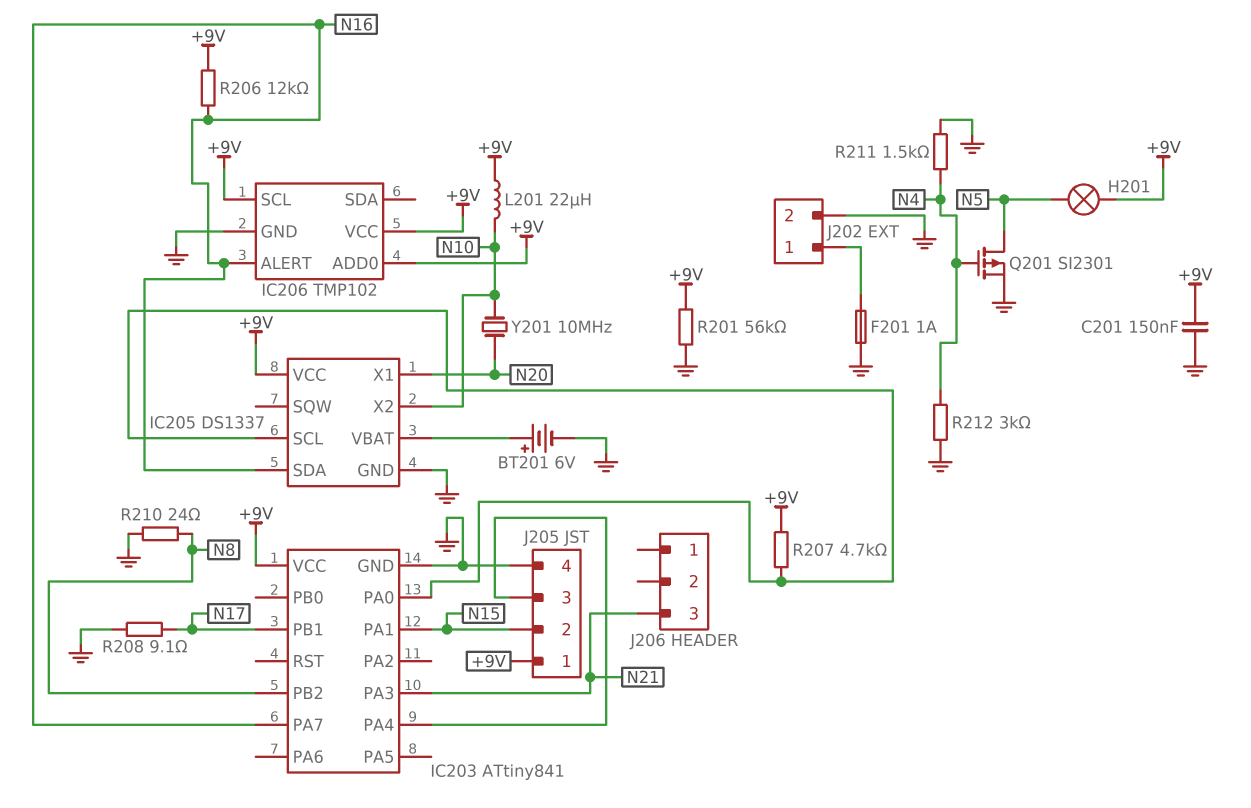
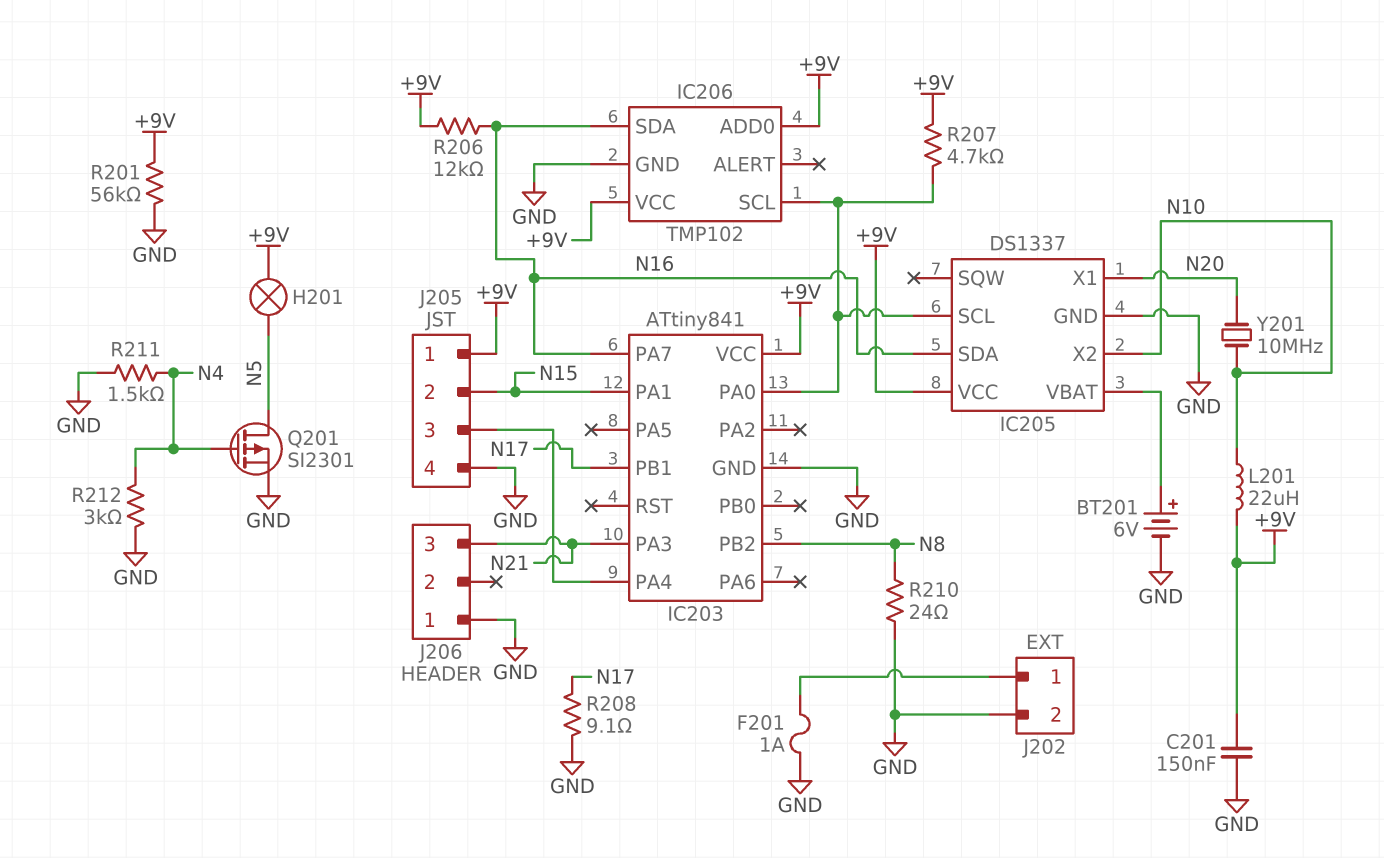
IC206 pin ALERT: N16 -> none
IC206 pin SCL: +9V -> IC203/PA0
IC206 pin SDA: none -> N16
J206 pin 1: none -> GND

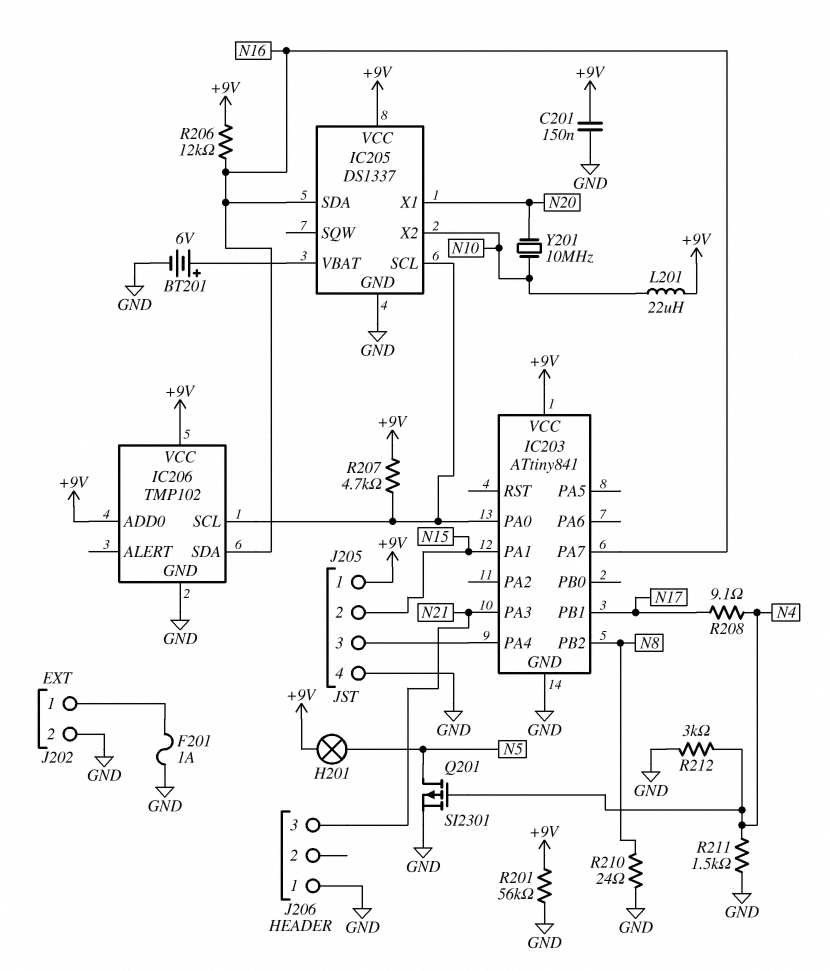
R208: 9.1 (GND, N17) -> 9.1 (N4, N17)

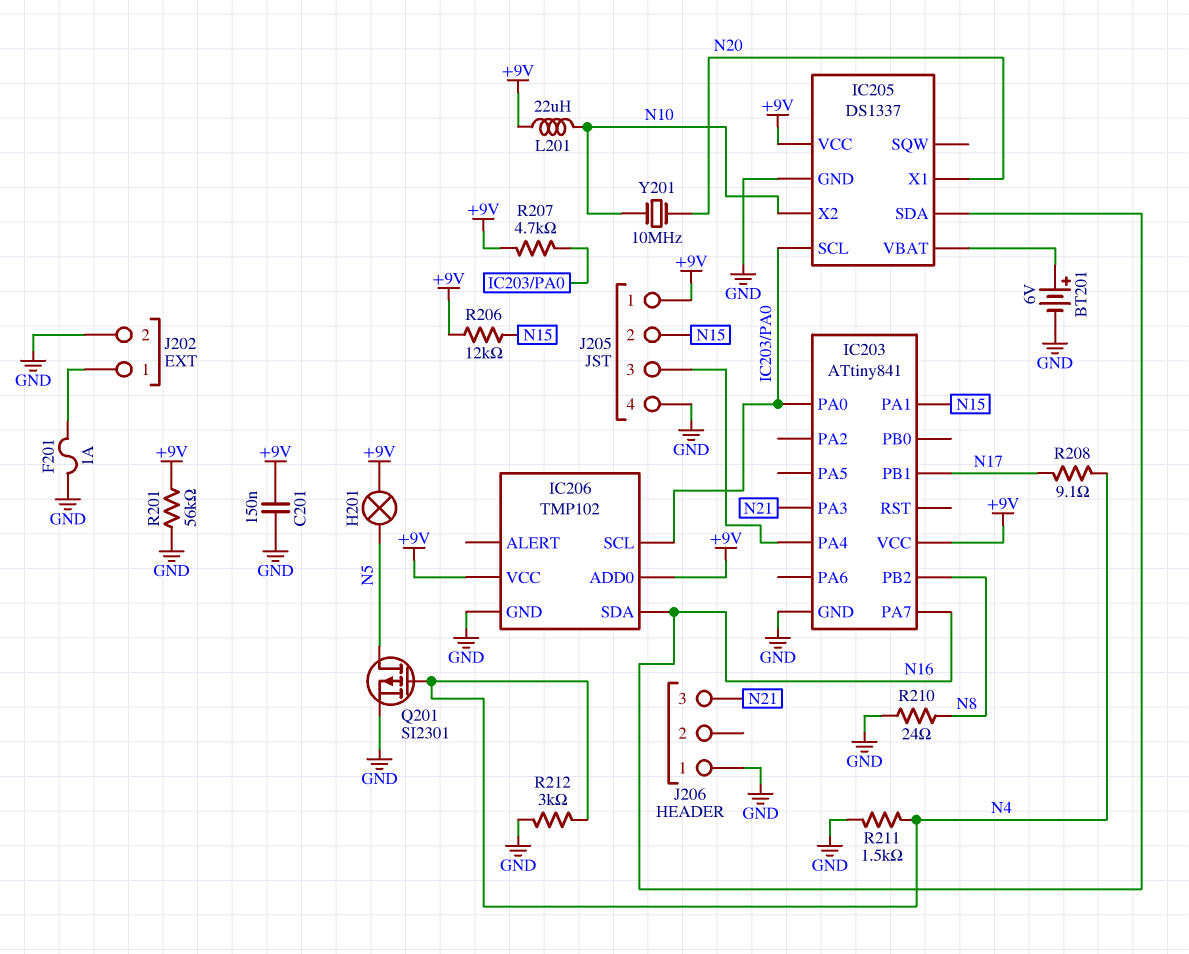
R206: 12k (+9V, N16) -> 12k (+9V, N15)

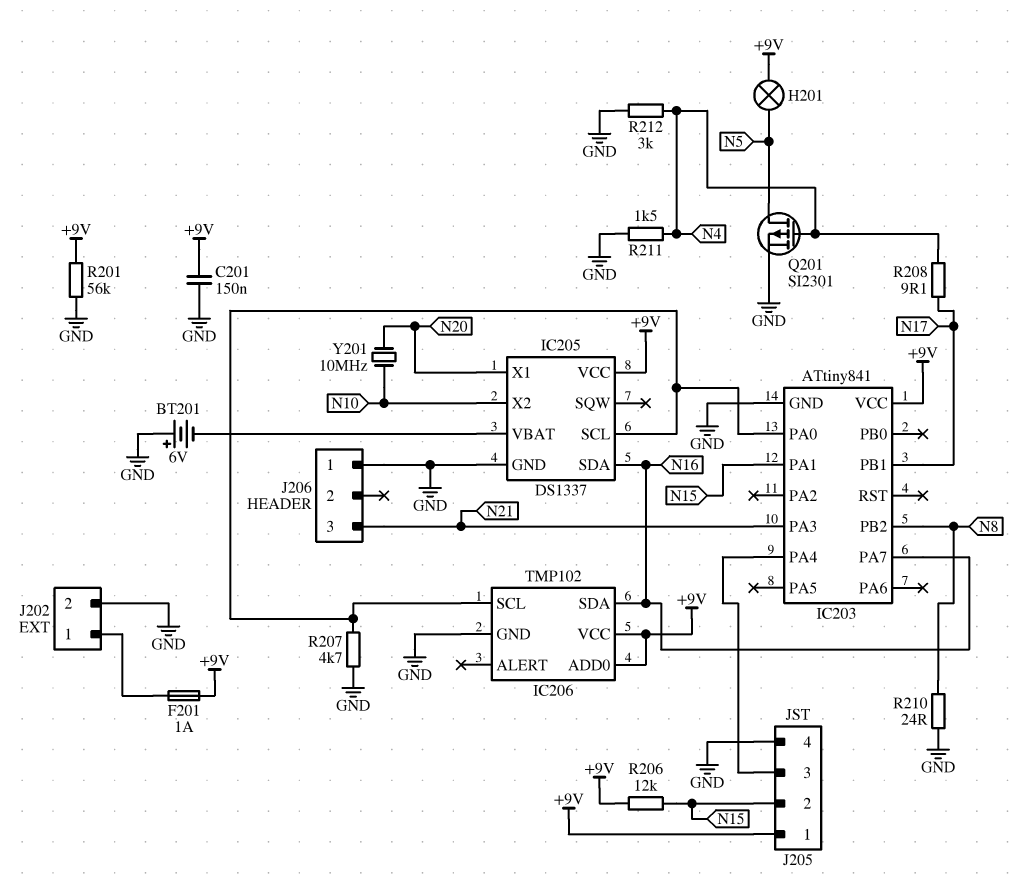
BT201: 6V (plus IC205/VBAT, minus GND) -> 6V (plus GND, minus IC205/VBAT)
F201: 1A (GND, J202/1) -> 1A (+9V, J202/1)
L201: 22uH (+9V, N10) -> none
R207: 4.7k (+9V, IC203/PA0) -> 4.7k (GND, IC203/PA0)

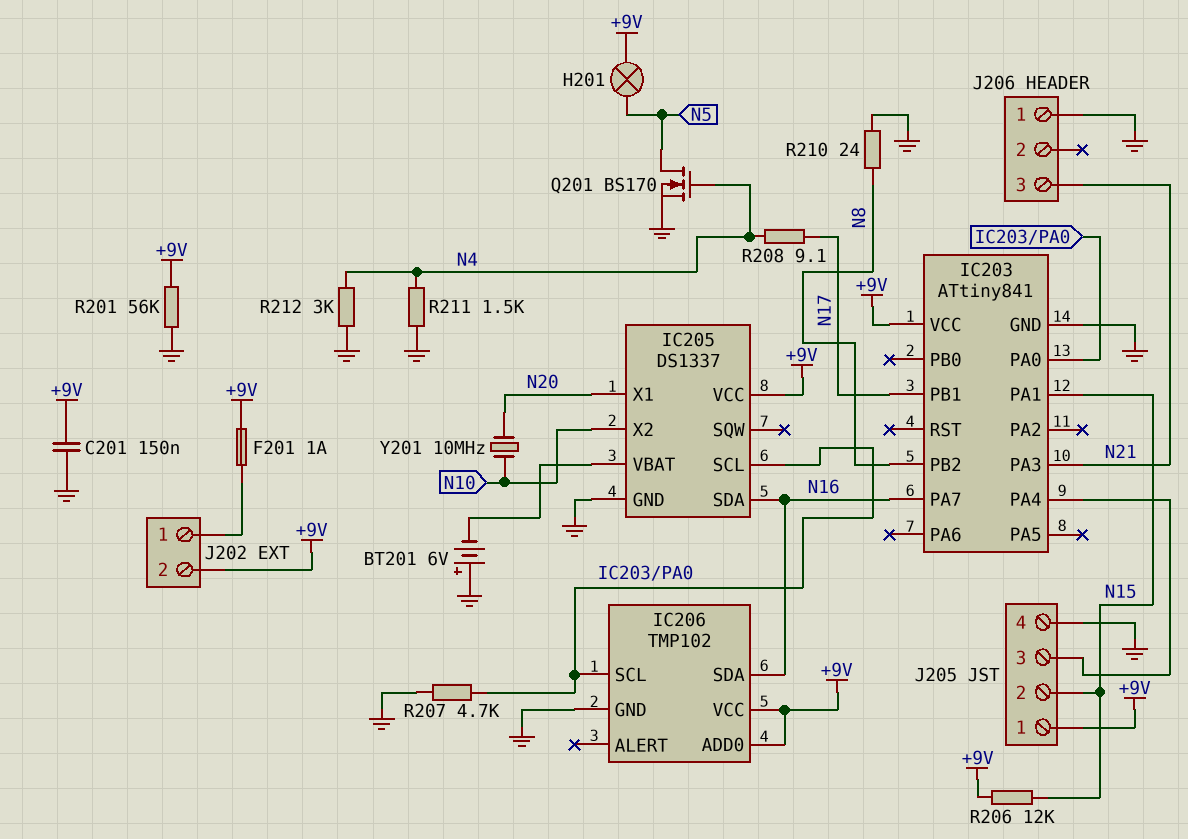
J202 pin 2: GND -> +9V
Q201: PMOS SI2301 (G N4, D N5, S GND) -> NMOS BS170 (G N4, D N5, S GND)

